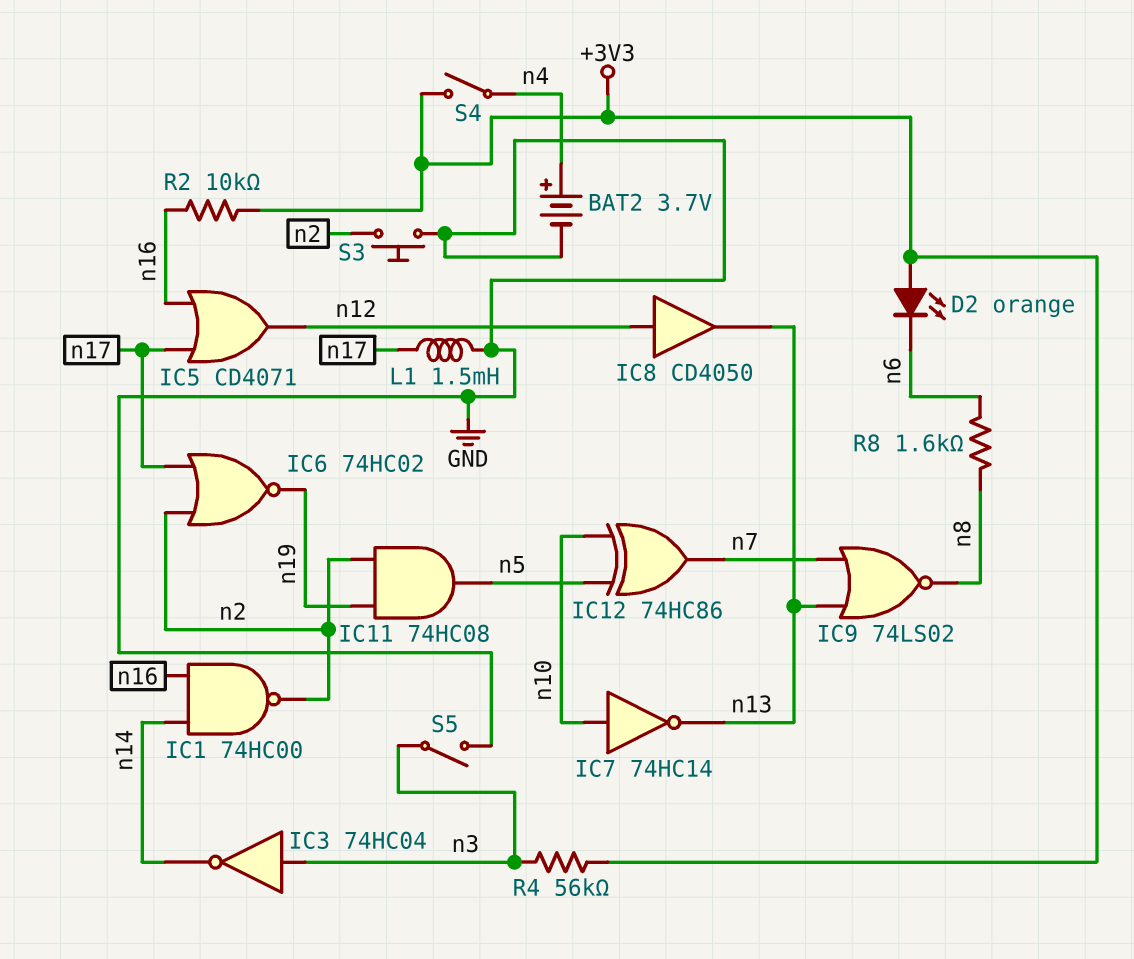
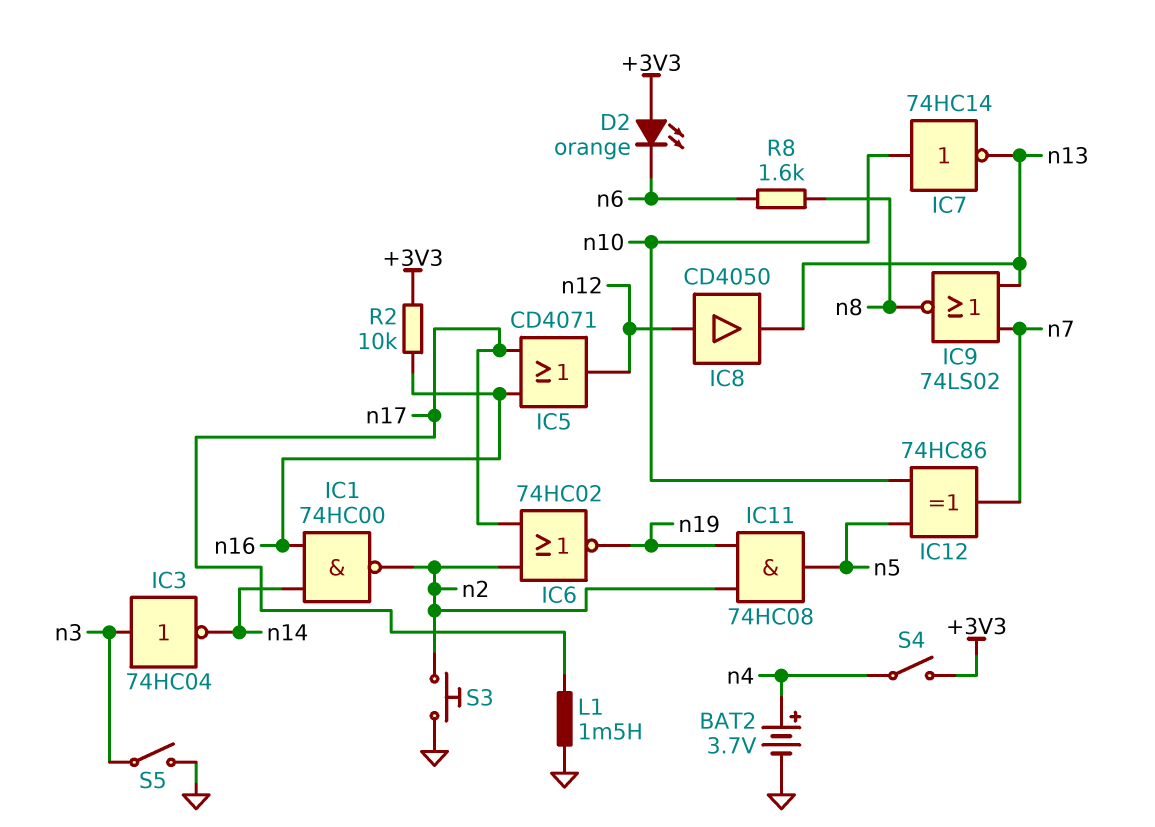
R4: 56k (+3V3, n3) -> none

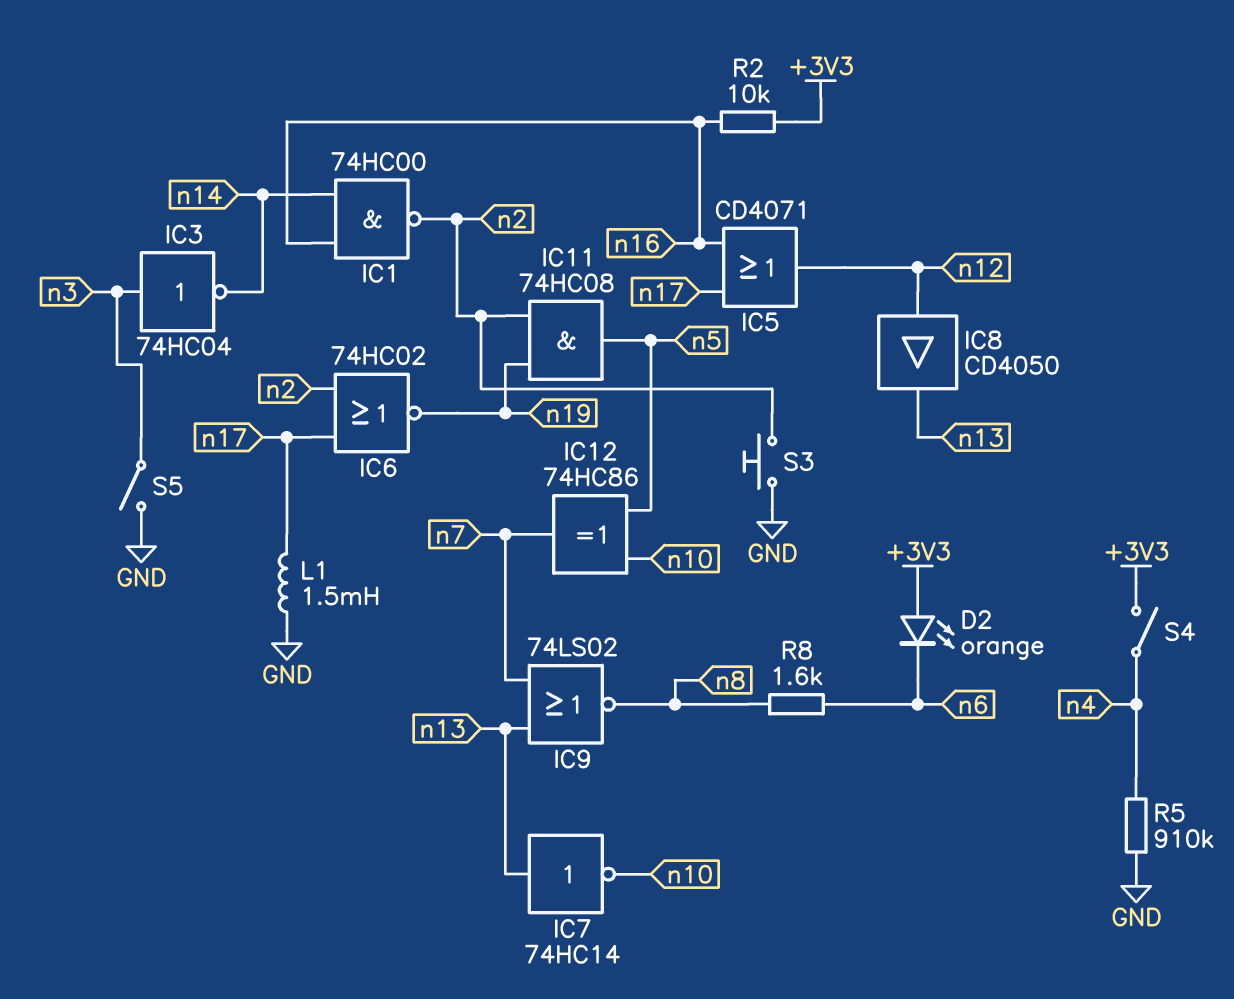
BAT2: 3.7V (plus n4, minus GND) -> none
IC7: NOT 74HC14 (in n10, out n13) -> NOT 74HC14 (in n13, out n10)
R5: none -> 910k (GND, n4)

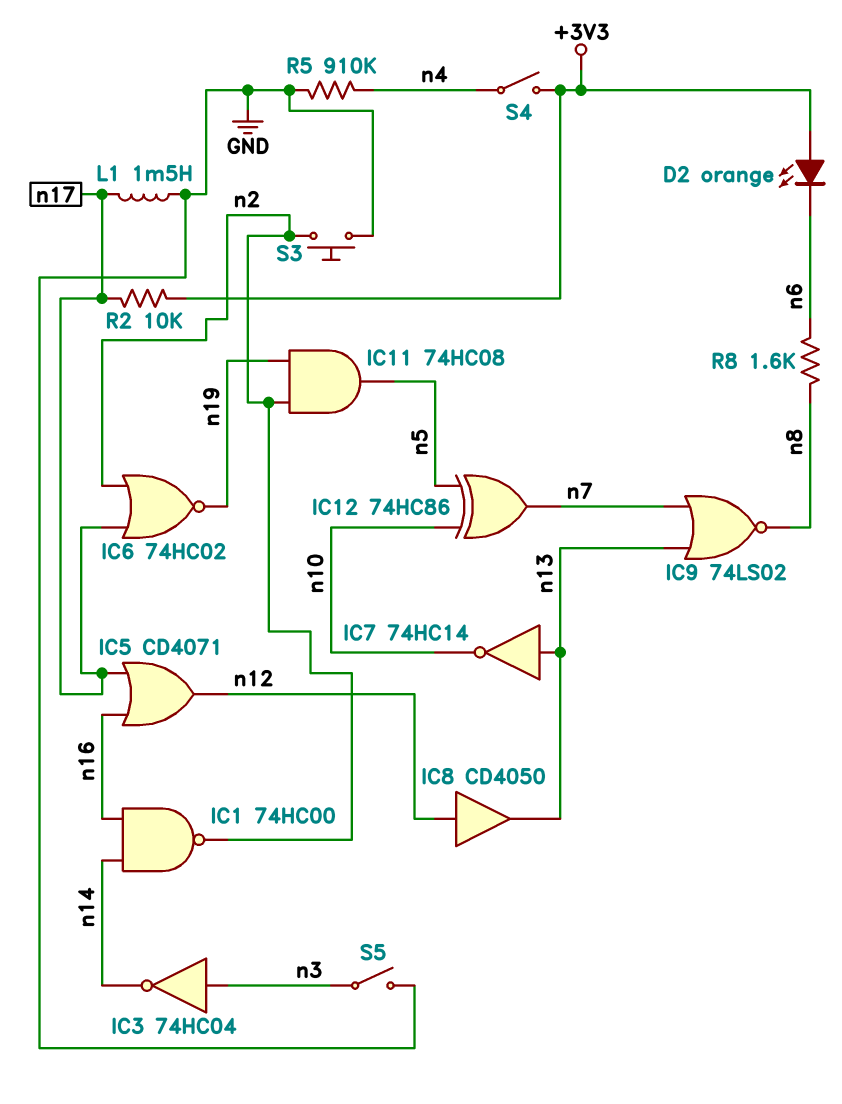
R2: 10k (+3V3, n16) -> 10k (+3V3, n17)

